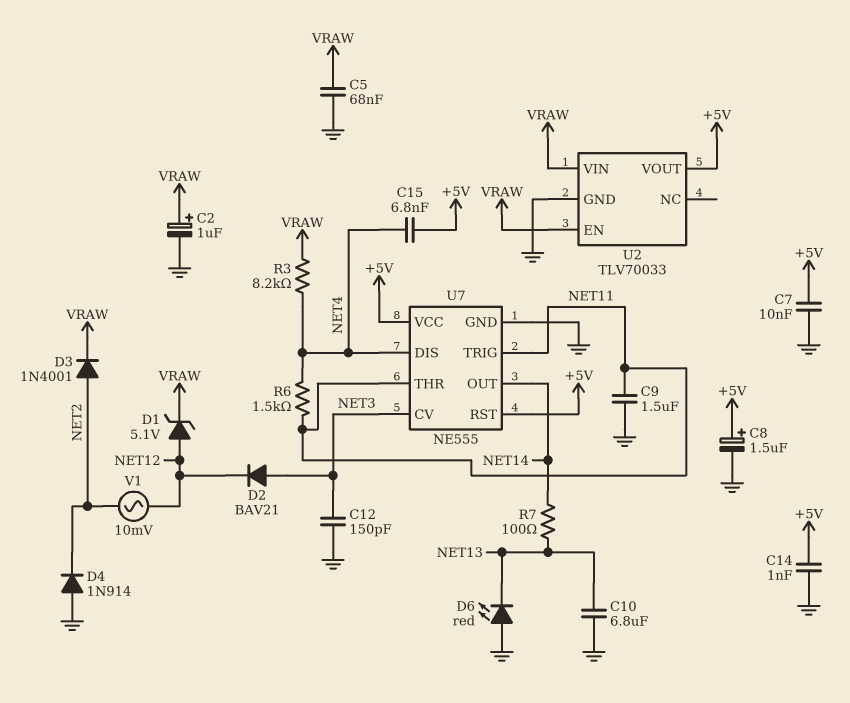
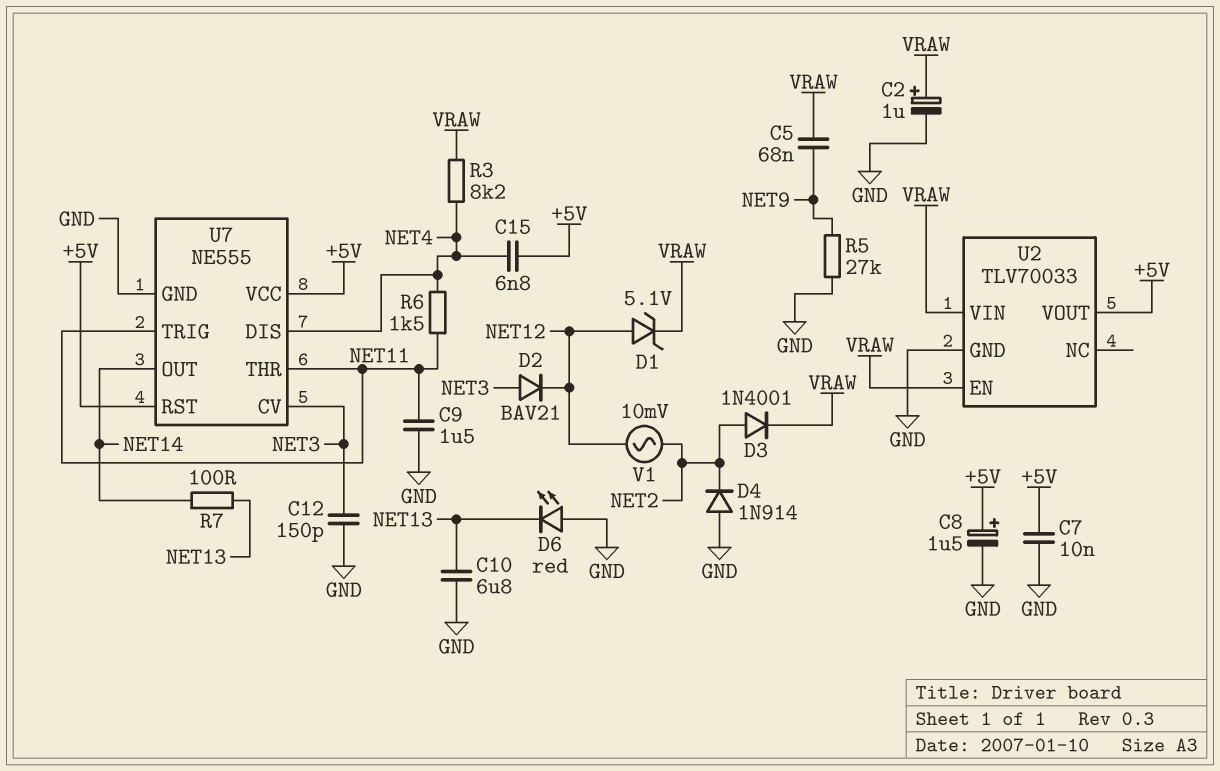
C5: 68nF (GND, VRAW) -> 68nF (NET9, VRAW)
C14: 1nF (+5V, GND) -> none
R5: none -> 27k (GND, NET9)

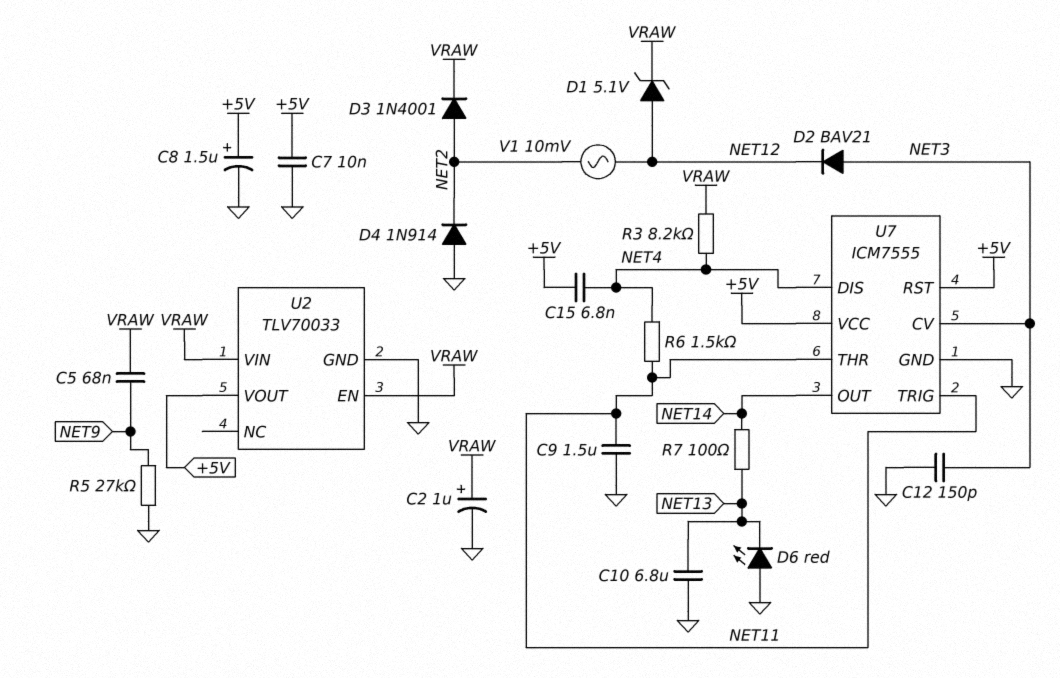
U7: NE555 -> ICM7555

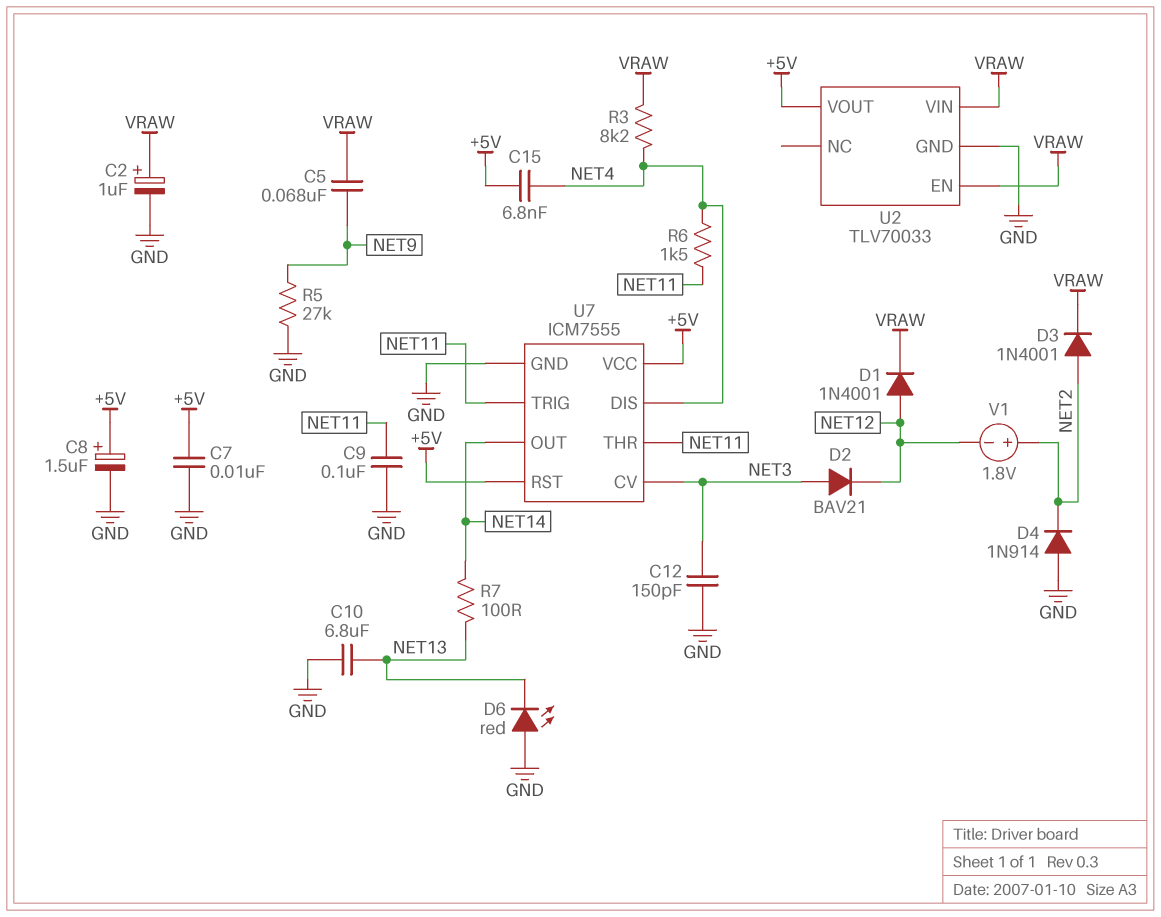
C9: 1.5uF (GND, NET11) -> 100nF (GND, NET11)
D1: zener 5.1V (A NET12, K VRAW) -> diode 1N4001 (A NET12, K VRAW)
V1: AC 10mV (NET2, NET12) -> 1.8V (plus NET2, minus NET12)

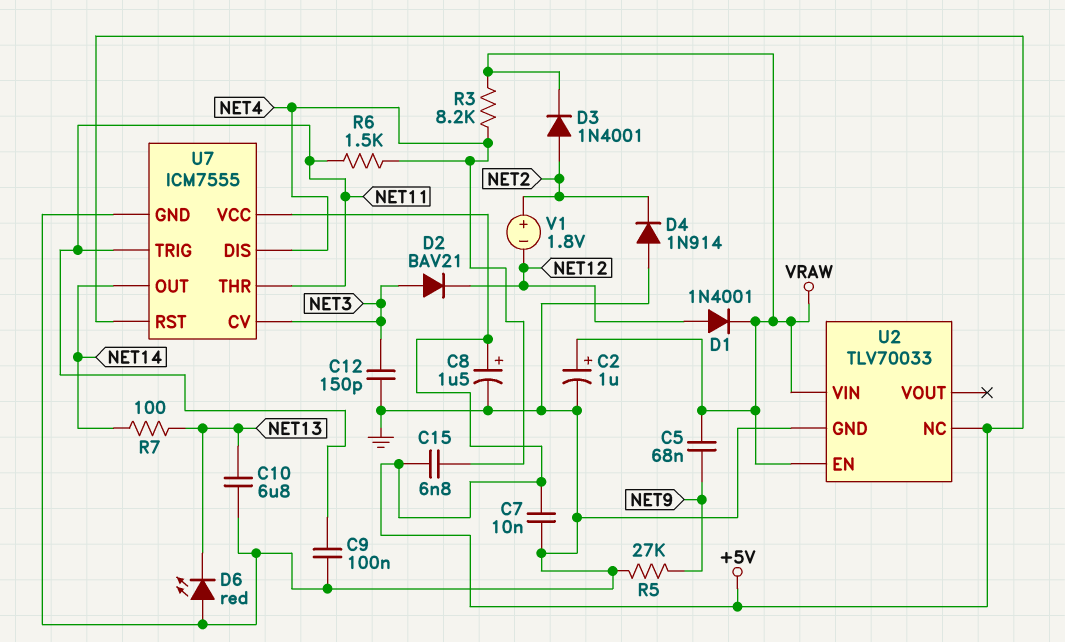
U2 pin NC: none -> +5V
U2 pin VOUT: +5V -> none

